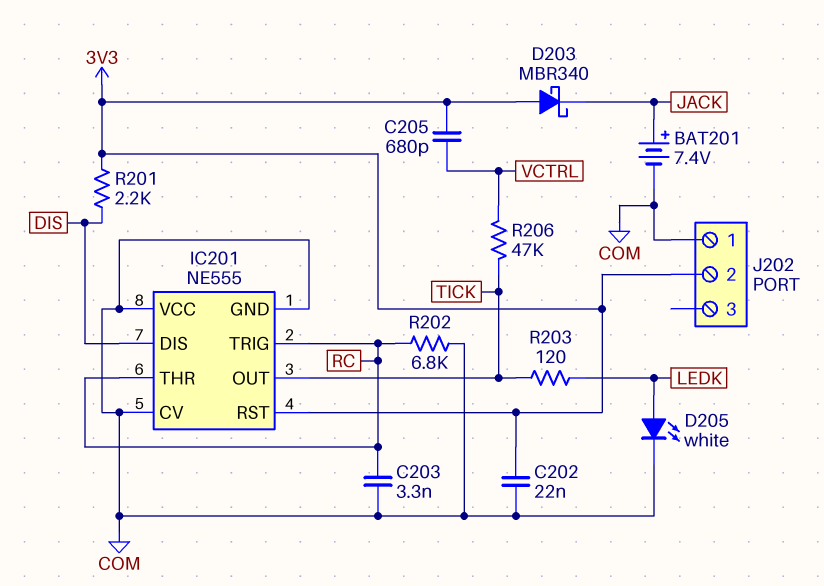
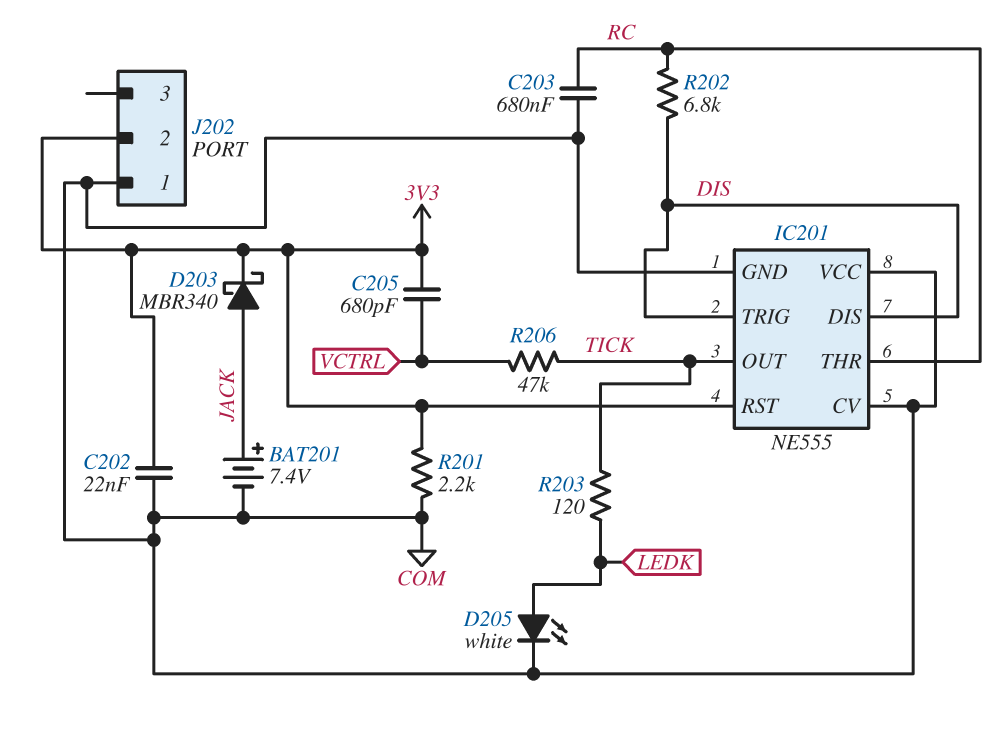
C203: 3.3nF (COM, RC) -> 680nF (COM, RC)
D203: schottky MBR340 (A 3V3, K JACK) -> schottky MBR340 (A JACK, K 3V3)
IC201 pin TRIG: RC -> DIS
R201: 2.2k (3V3, DIS) -> 2.2k (3V3, COM)
R202: 6.8k (COM, RC) -> 6.8k (DIS, RC)

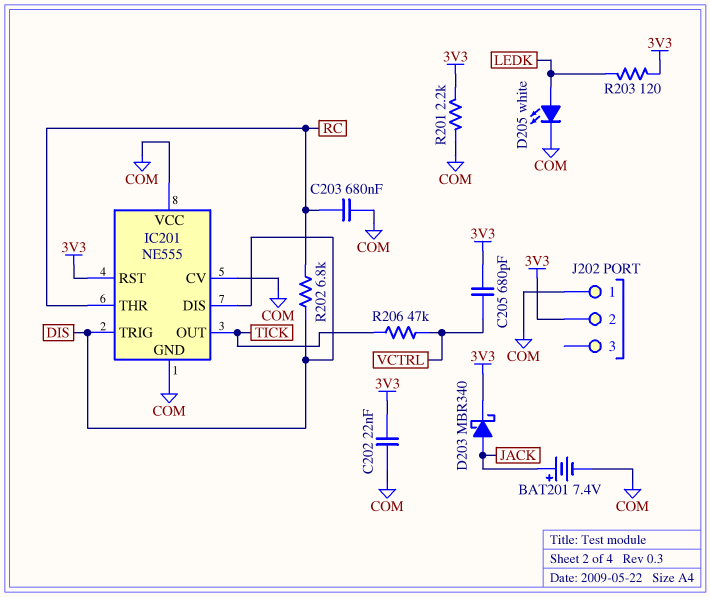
R203: 120 (LEDK, TICK) -> 120 (3V3, LEDK)

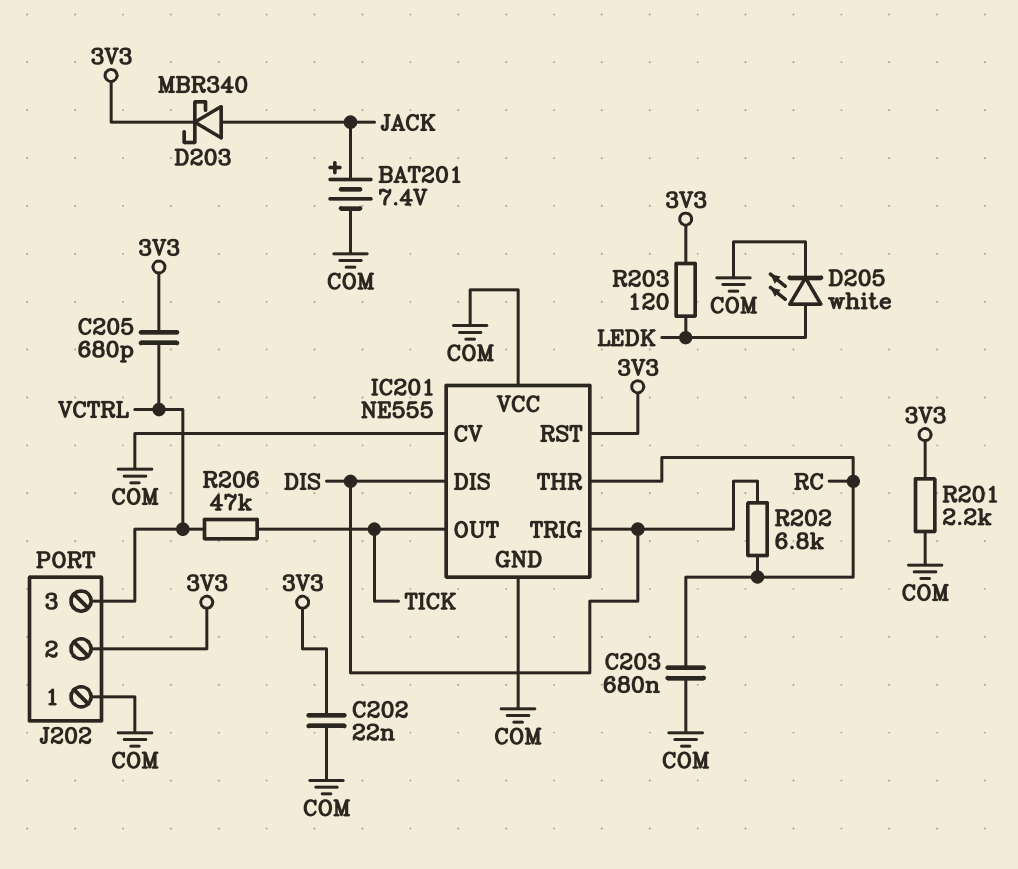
J202 pin 3: none -> VCTRL

